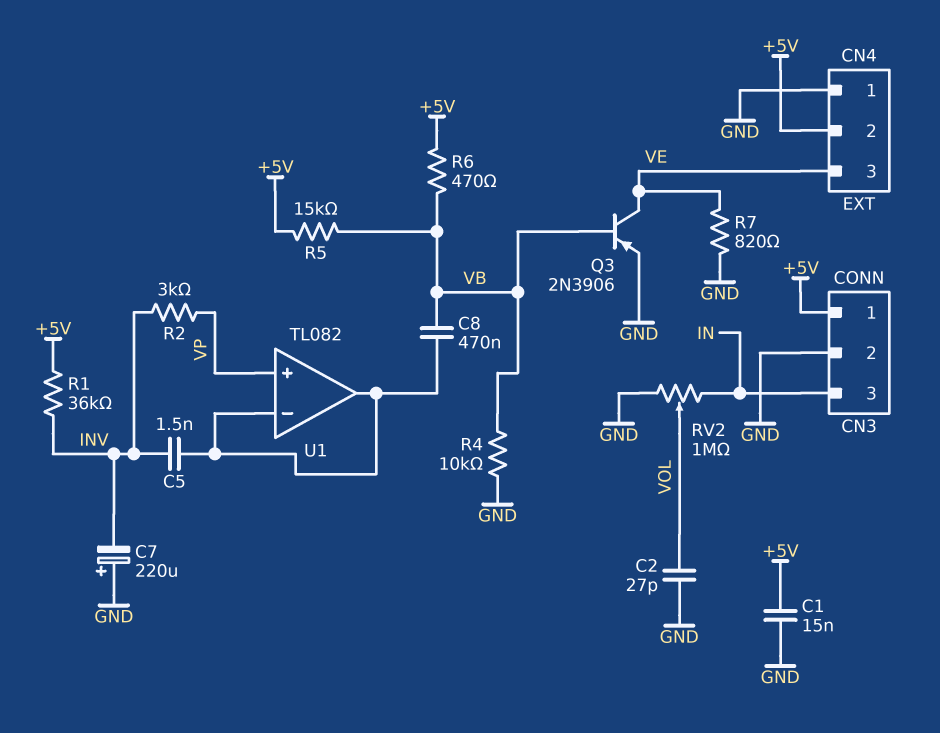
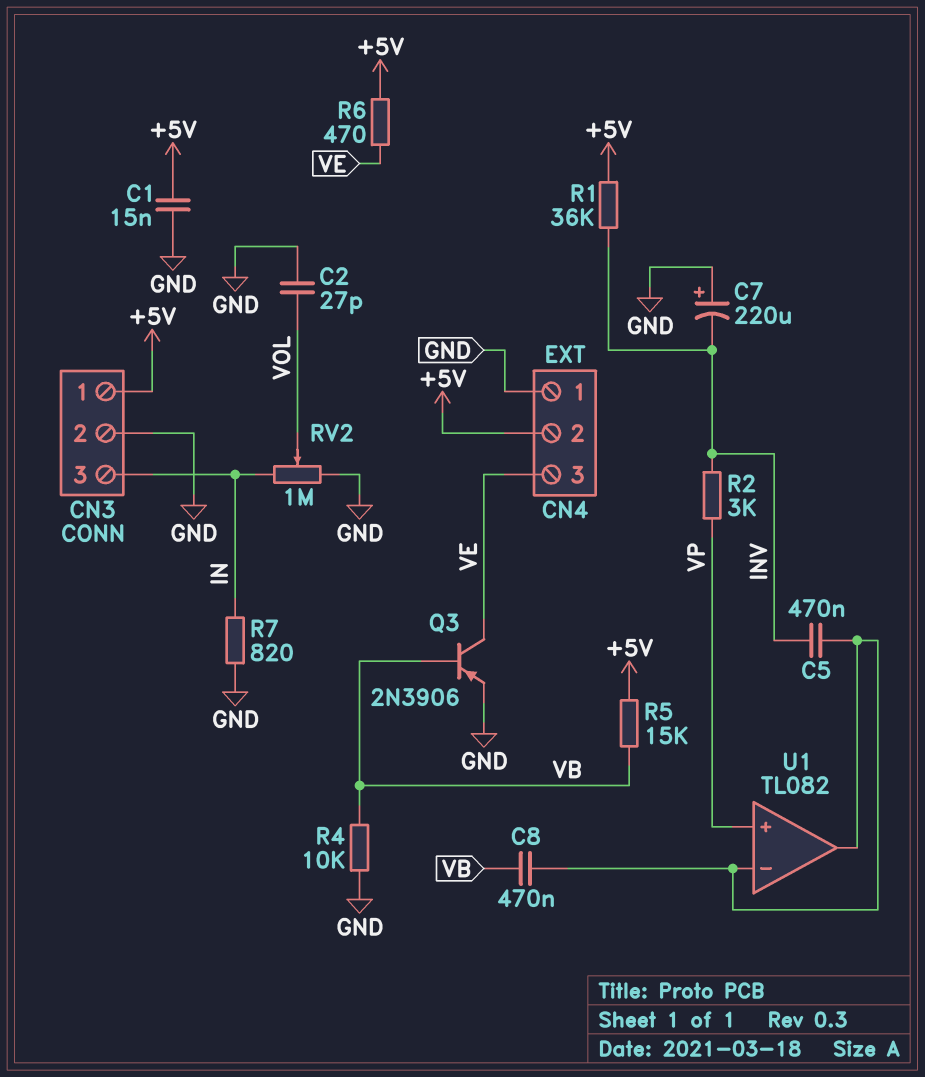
C5: 1.5nF (INV, U1/in-) -> 470nF (INV, U1/in-)
R6: 470 (+5V, VB) -> 470 (+5V, VE)
R7: 820 (GND, VE) -> 820 (GND, IN)

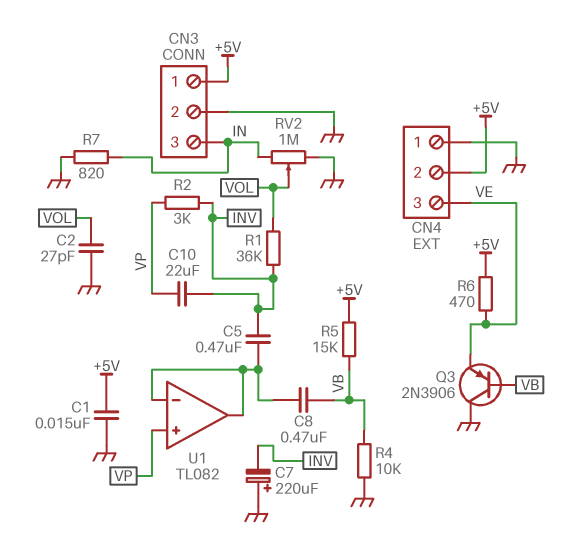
C10: none -> 22uF (INV, VP)
Q3: PNP 2N3906 (B VB, C VE, E GND) -> PNP 2N3906 (B VB, C GND, E VE)
R1: 36k (+5V, INV) -> 36k (INV, VOL)

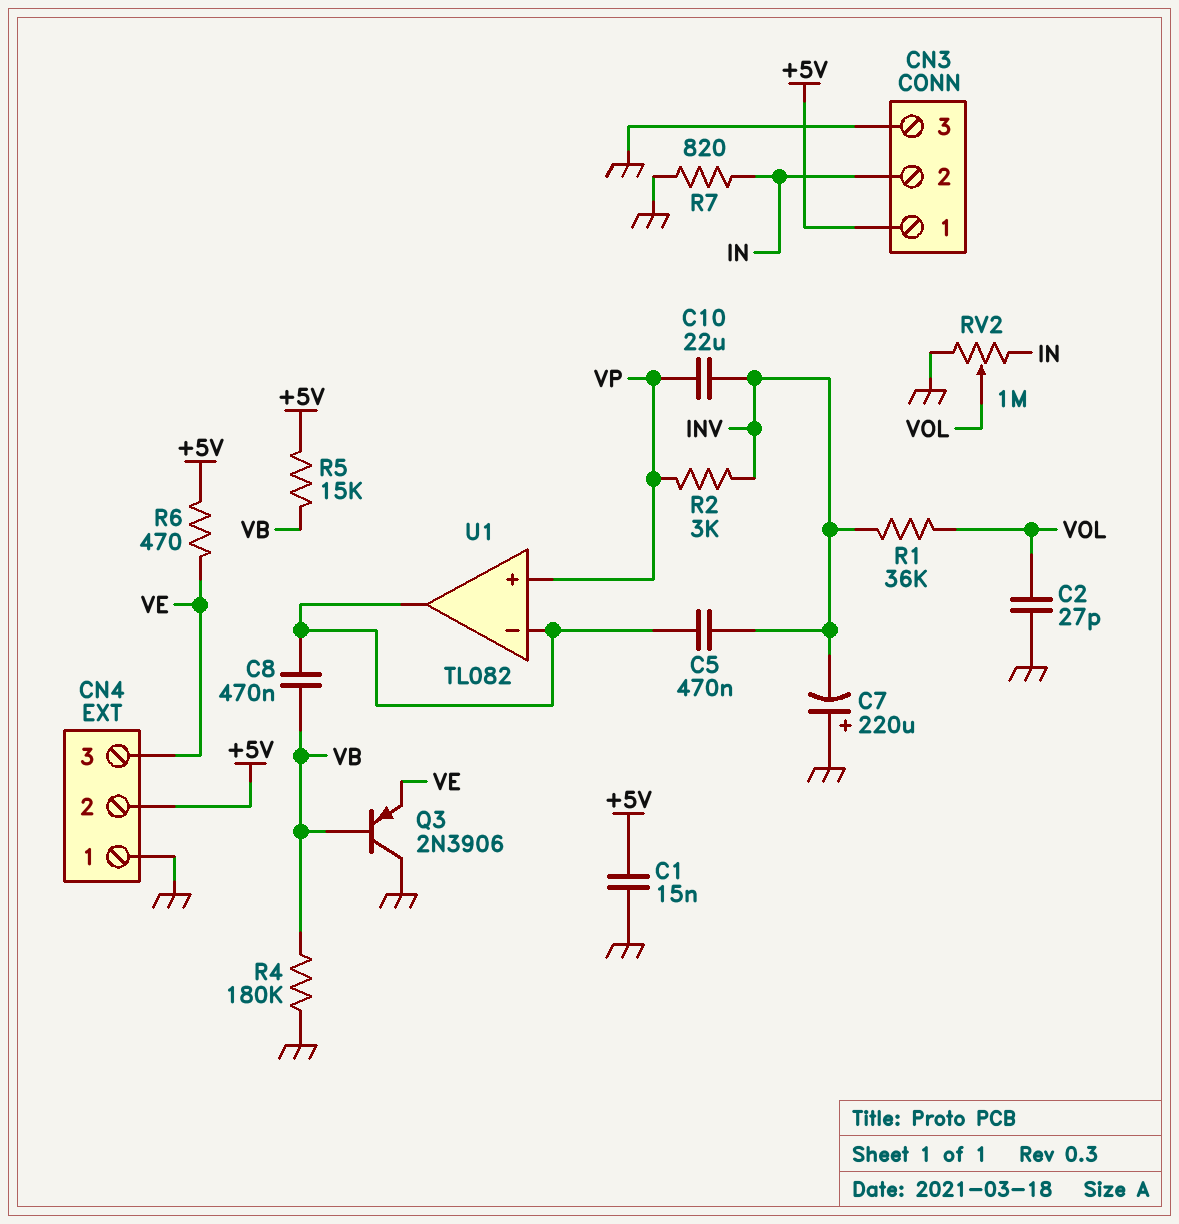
CN3 pin 2: GND -> IN
CN3 pin 3: IN -> GND
R4: 10k (GND, VB) -> 180k (GND, VB)

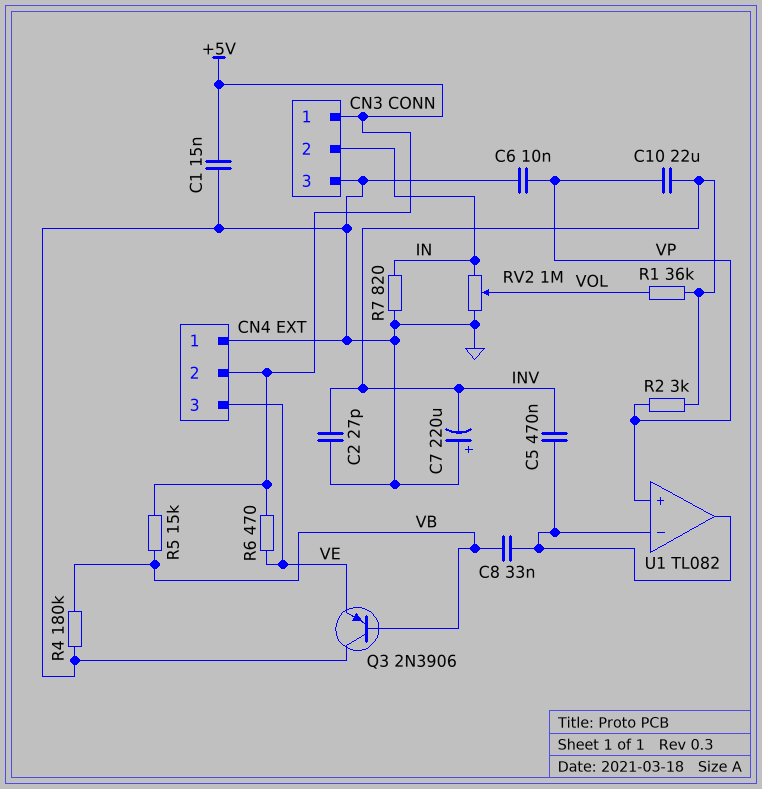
C2: 27pF (GND, VOL) -> 27pF (GND, INV)
C6: none -> 10nF (GND, VP)
C8: 470nF (U1/in-, VB) -> 33nF (U1/in-, VB)

